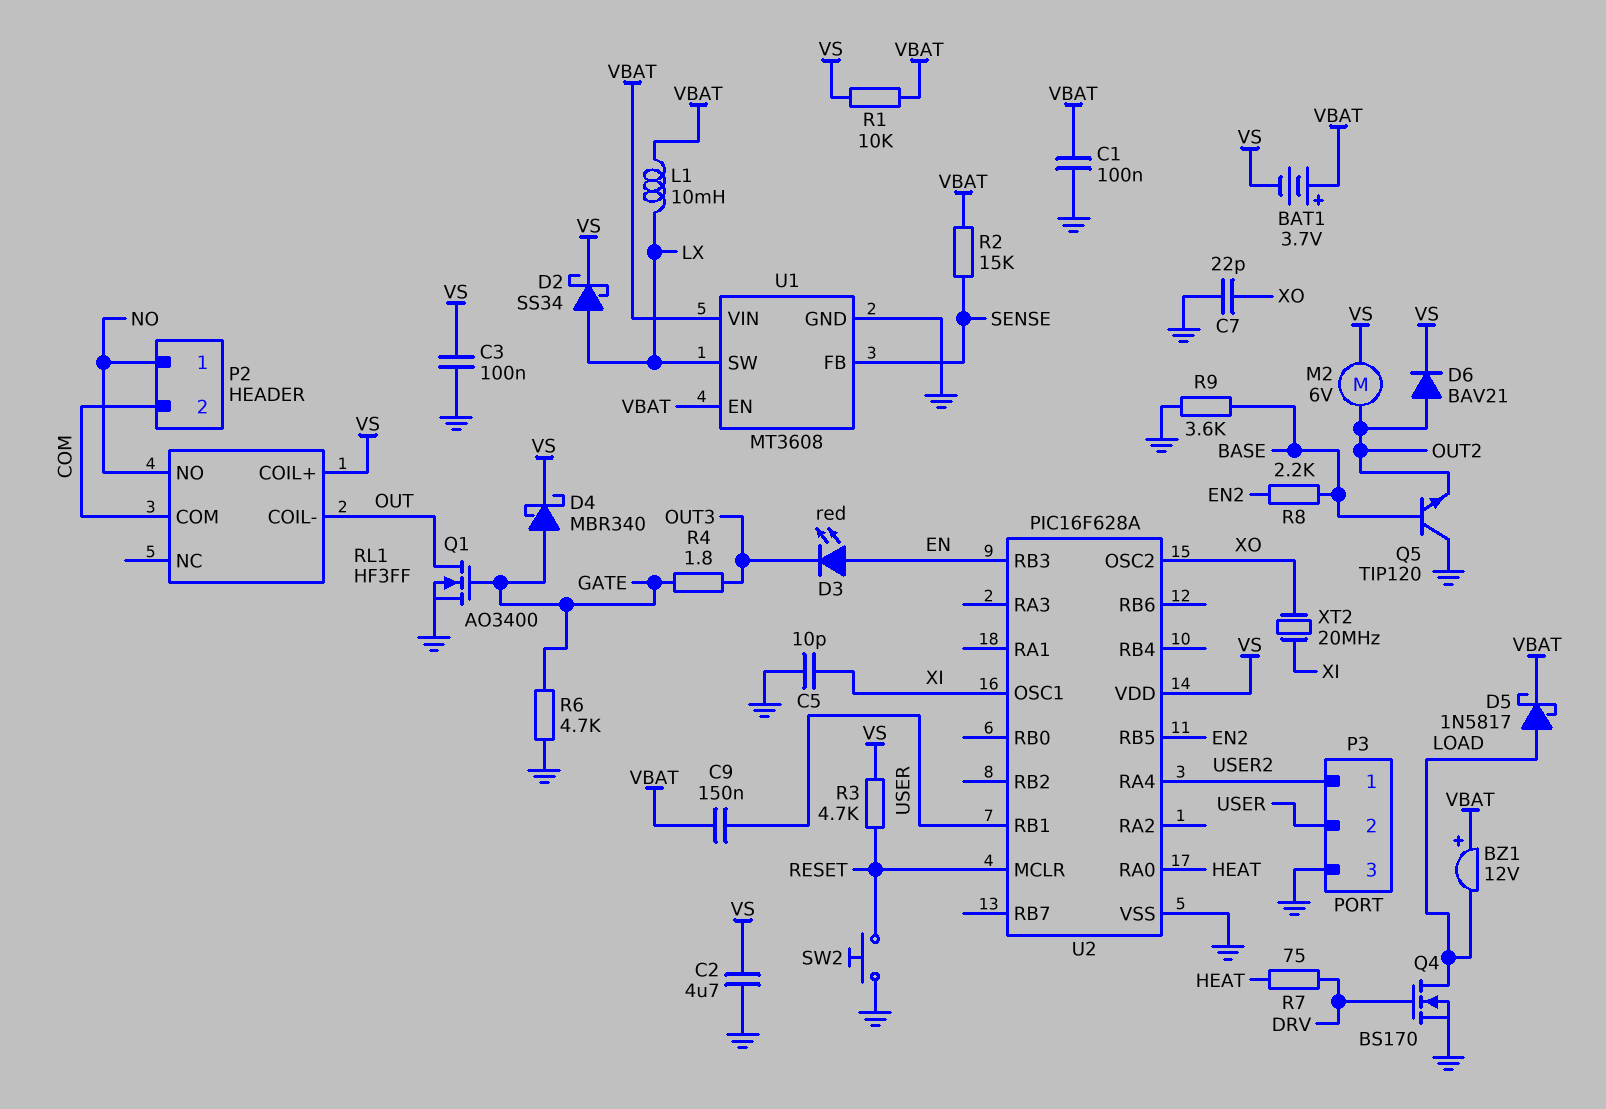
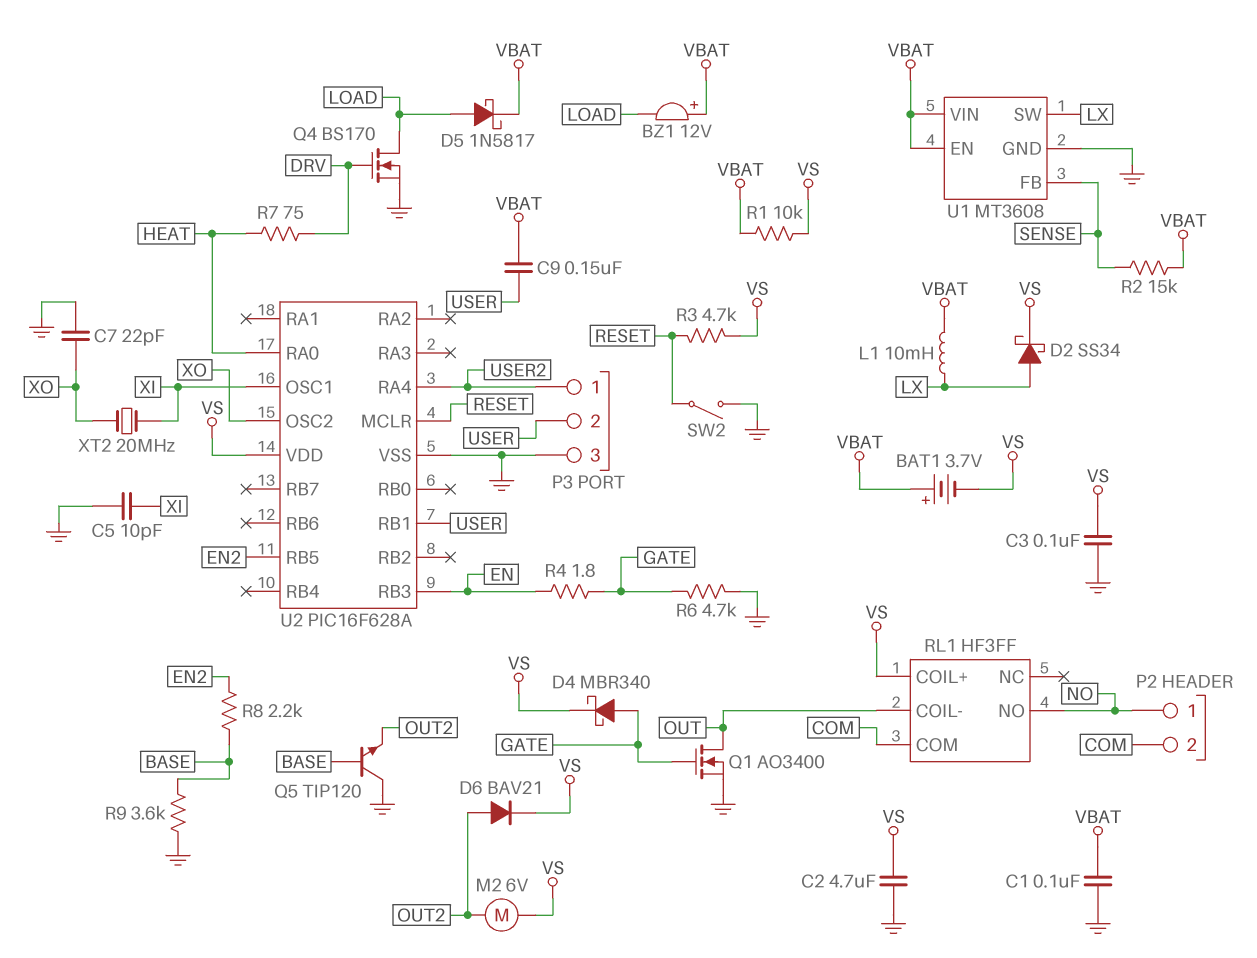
D3: LED red (A EN, K OUT3) -> none
R4: 1.8 (GATE, OUT3) -> 1.8 (EN, GATE)
SW2: button (GND, RESET) -> switch (GND, RESET)

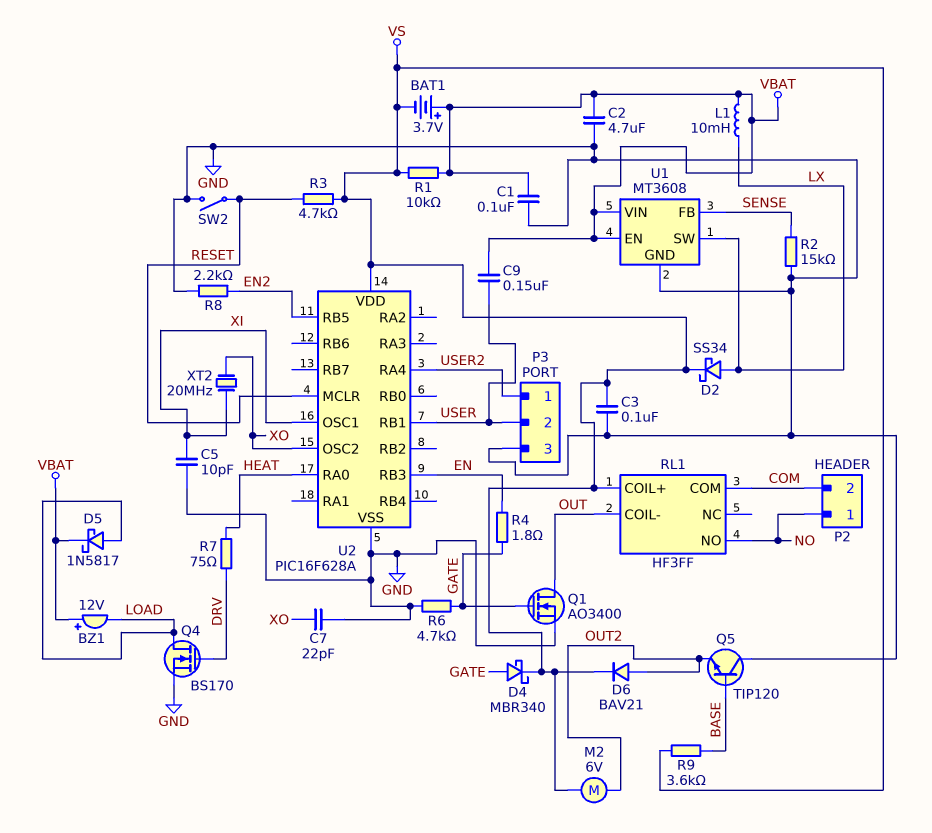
C2: 4.7uF (GND, VS) -> 4.7uF (GND, VBAT)
R2: 15k (SENSE, VBAT) -> 15k (GND, SENSE)
R8: 2.2k (BASE, EN2) -> 2.2k (EN2, GND)
R9: 3.6k (BASE, GND) -> 3.6k (BASE, VS)

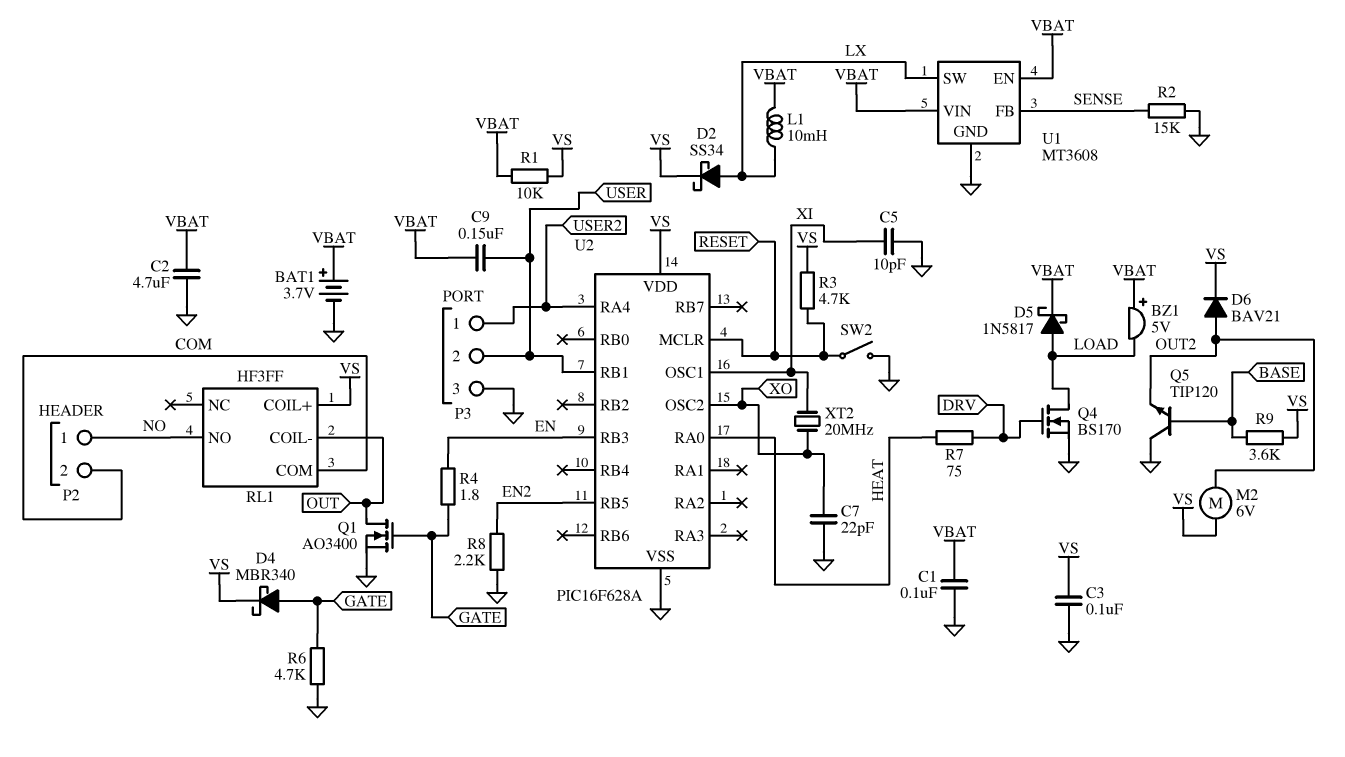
BAT1: 3.7V (plus VBAT, minus VS) -> 3.7V (plus VBAT, minus GND)
BZ1: buzzer 12V (plus VBAT, minus LOAD) -> buzzer 5V (plus VBAT, minus LOAD)

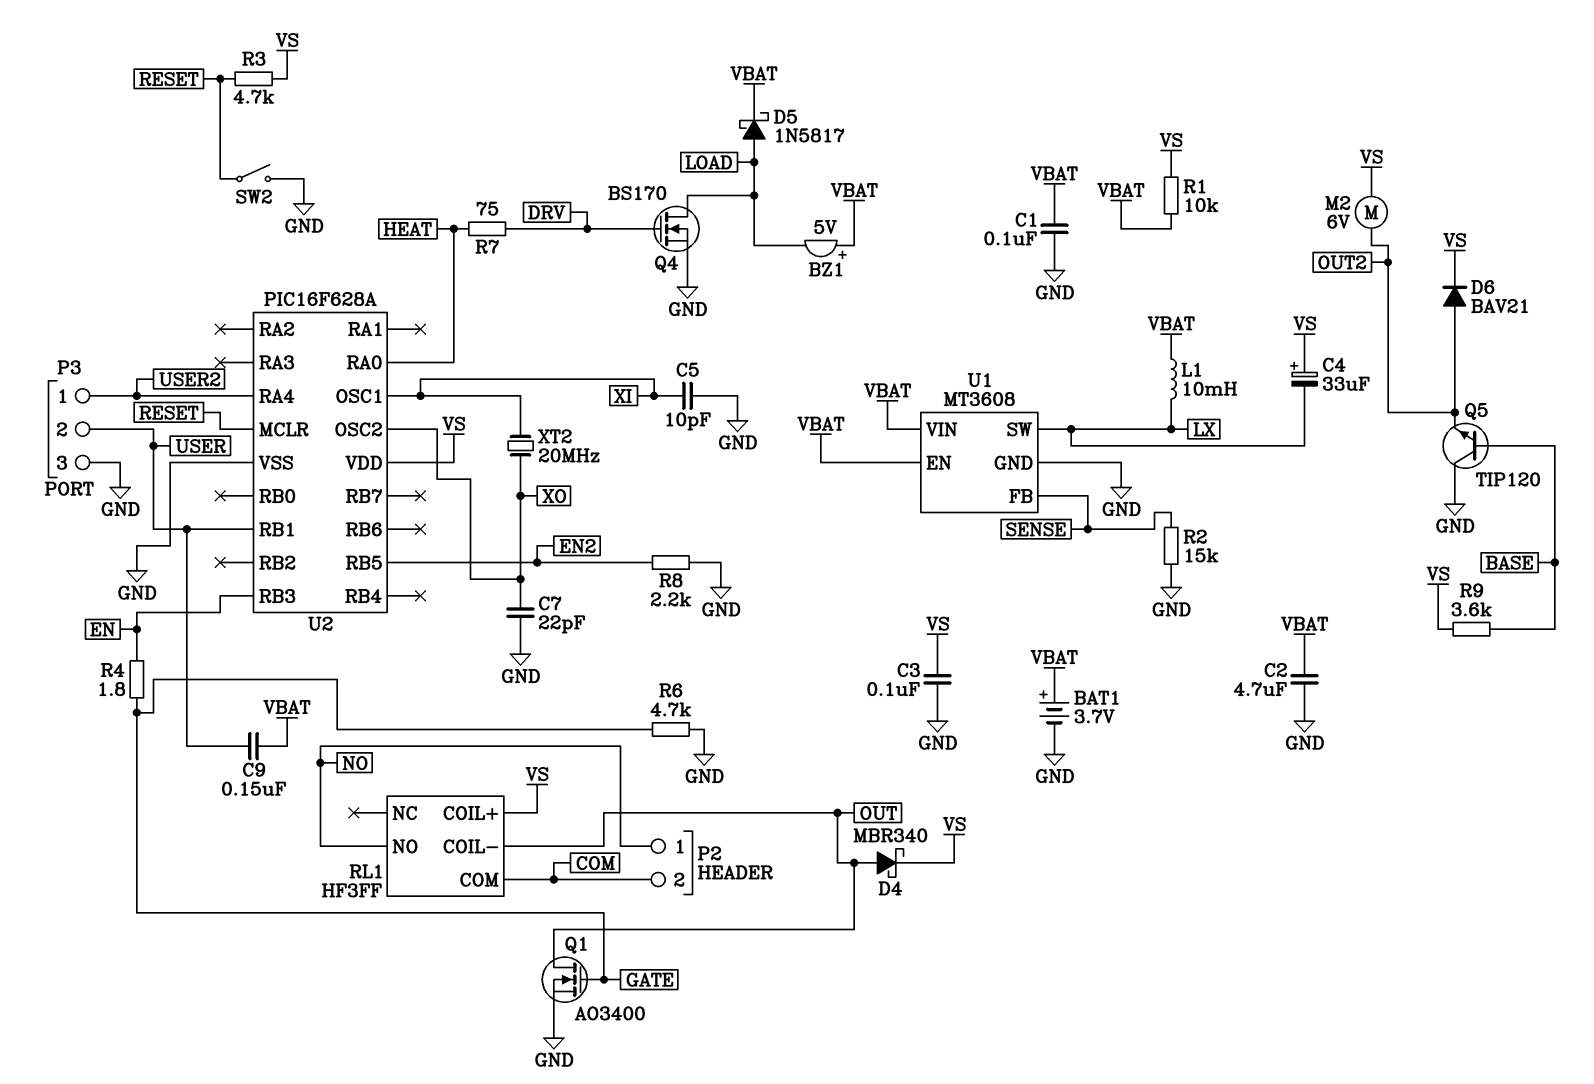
C4: none -> 33uF (plus VS, minus LX)
D2: schottky SS34 (A LX, K VS) -> none
D4: schottky MBR340 (A GATE, K VS) -> schottky MBR340 (A OUT, K VS)

